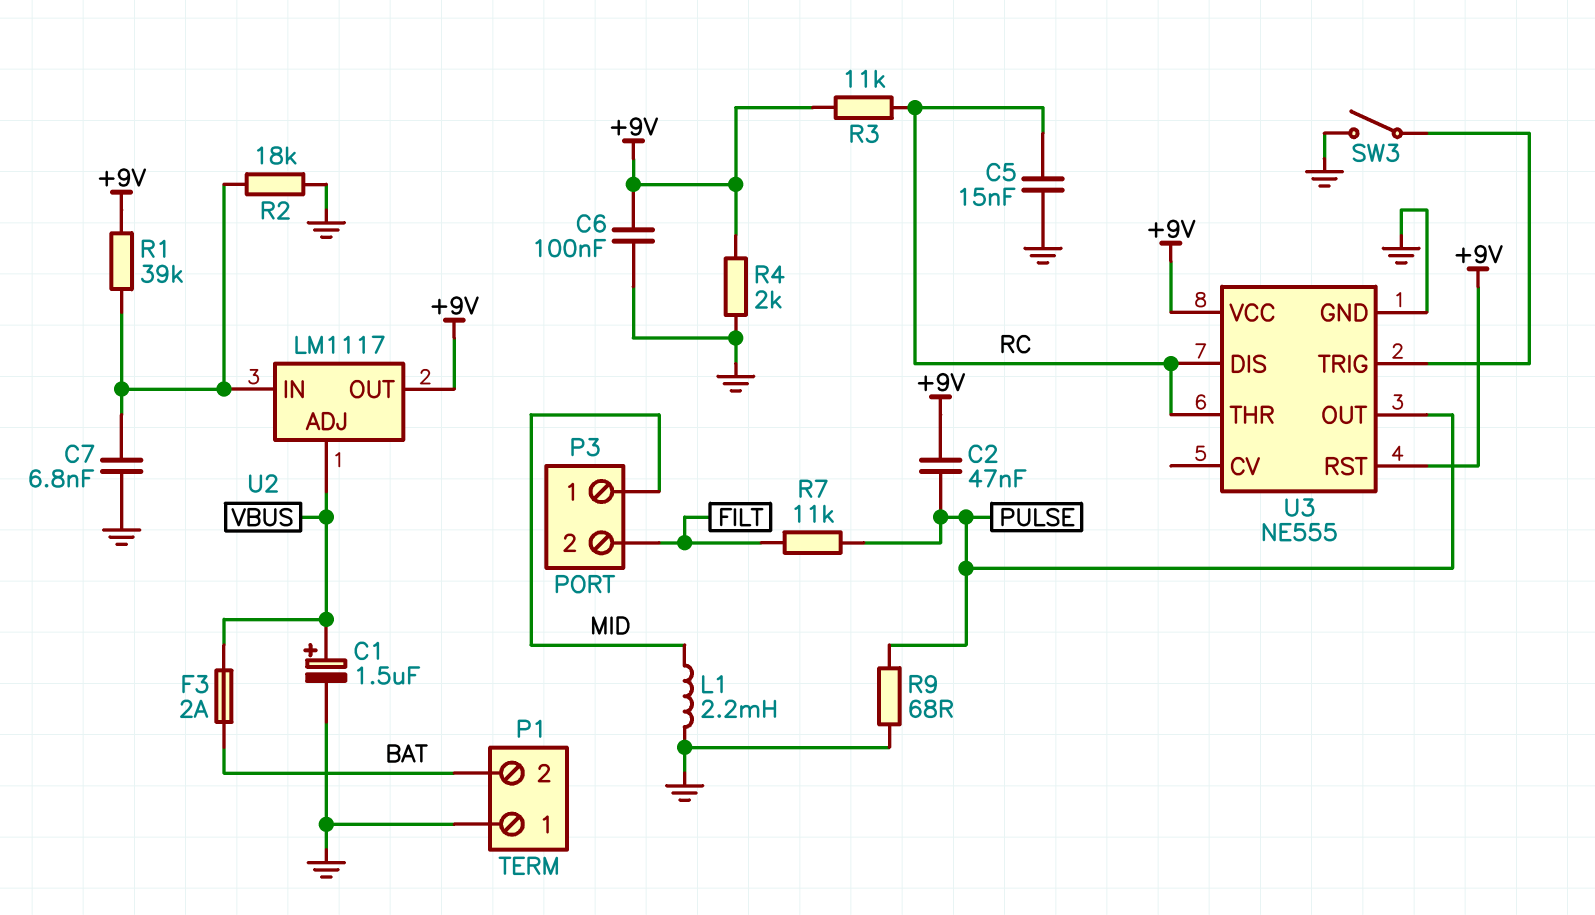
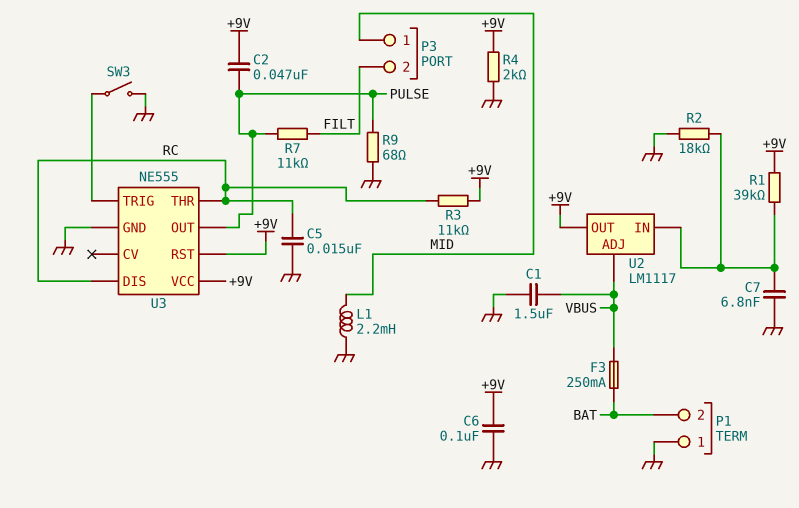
C1: 1.5uF (plus VBUS, minus GND) -> 1.5uF (GND, VBUS)
F3: 2A (BAT, VBUS) -> 250mA (BAT, VBUS)

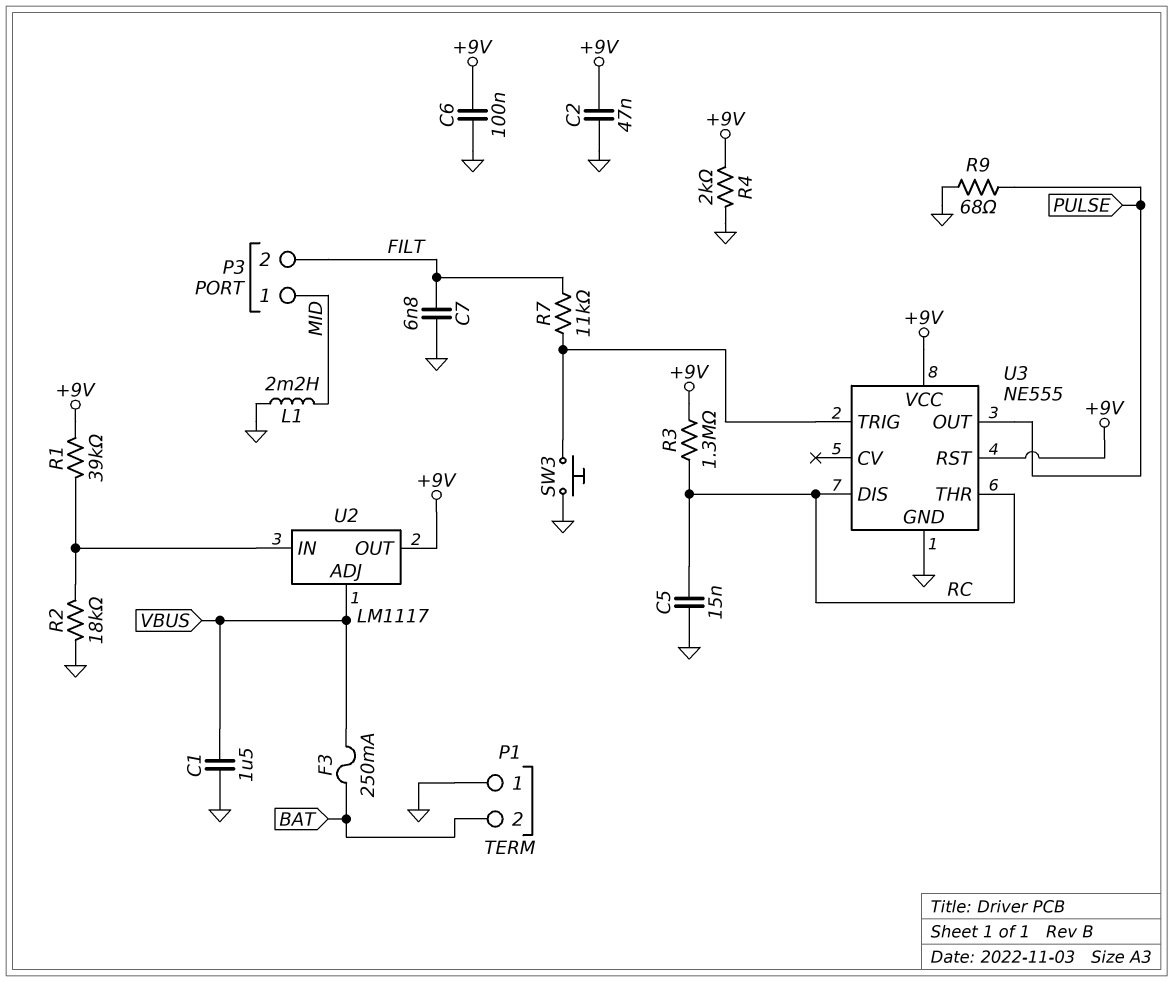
C2: 47nF (+9V, PULSE) -> 47nF (+9V, GND)
C7: 6.8nF (GND, U2/IN) -> 6.8nF (FILT, GND)
R3: 11k (+9V, RC) -> 1.3M (+9V, RC)
R7: 11k (FILT, PULSE) -> 11k (FILT, U3/TRIG)
SW3: switch (GND, U3/TRIG) -> button (GND, U3/TRIG)

